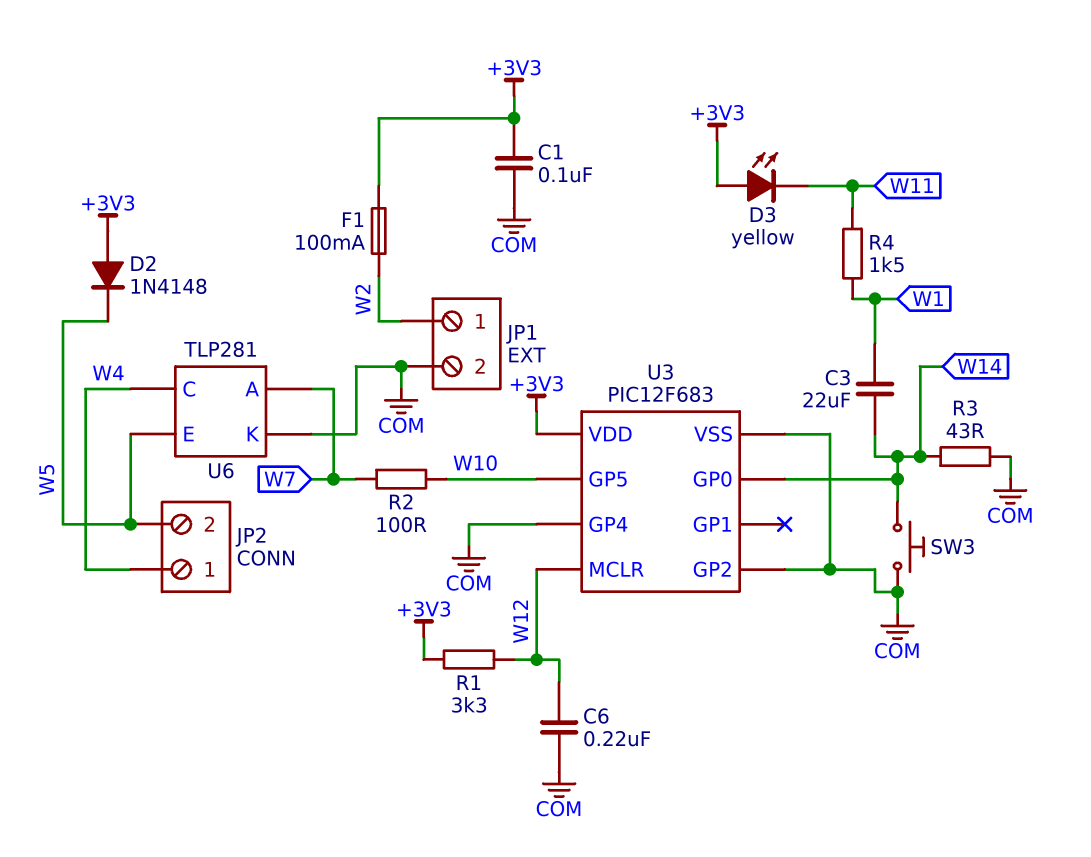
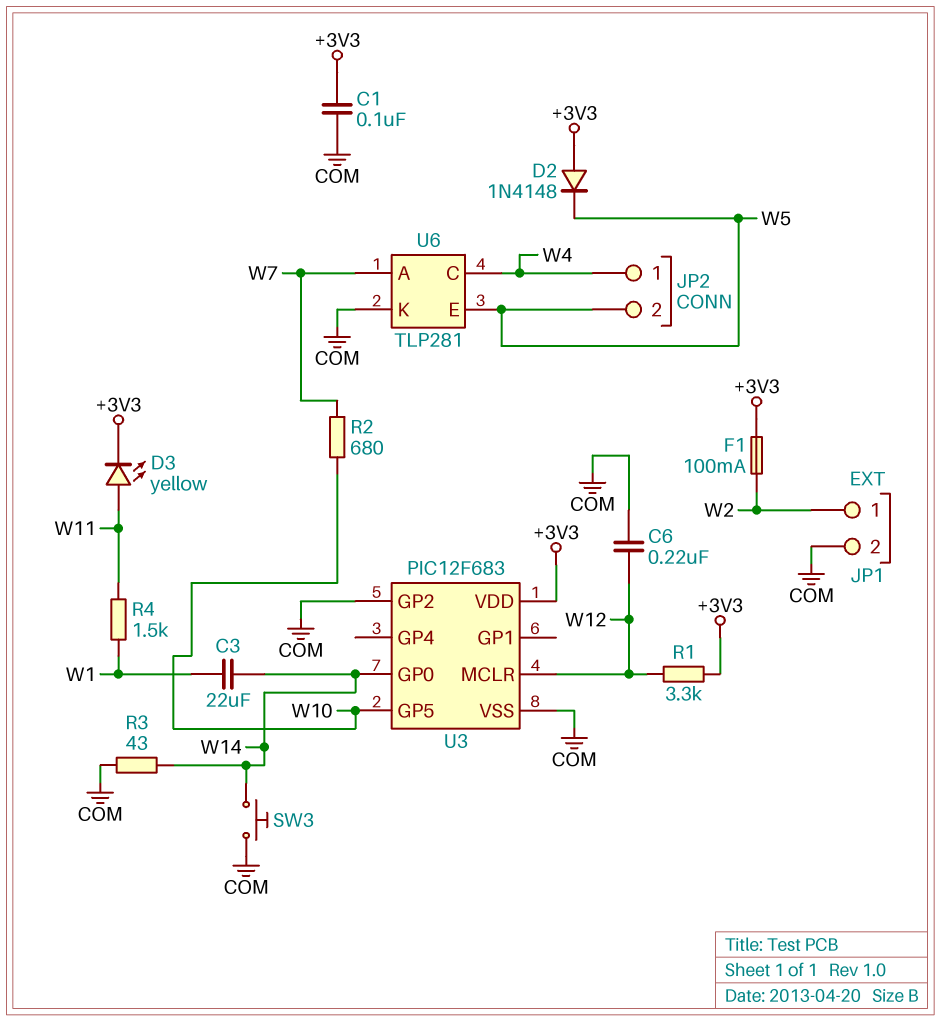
D3: LED yellow (A +3V3, K W11) -> LED yellow (A W11, K +3V3)
R2: 100 (W7, W10) -> 680 (W7, W10)
U3 pin GP4: COM -> none

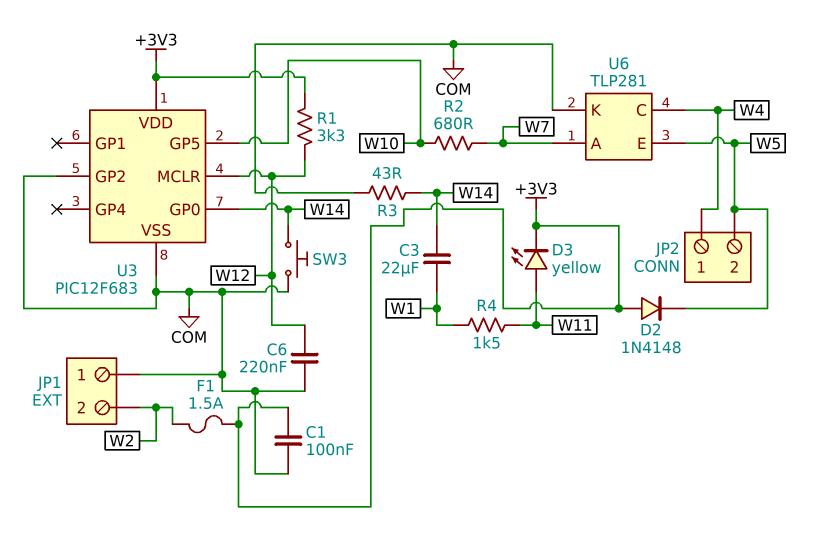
F1: 100mA (+3V3, W2) -> 1.5A (+3V3, W2)
JP1 pin 1: W2 -> COM
JP1 pin 2: COM -> W2

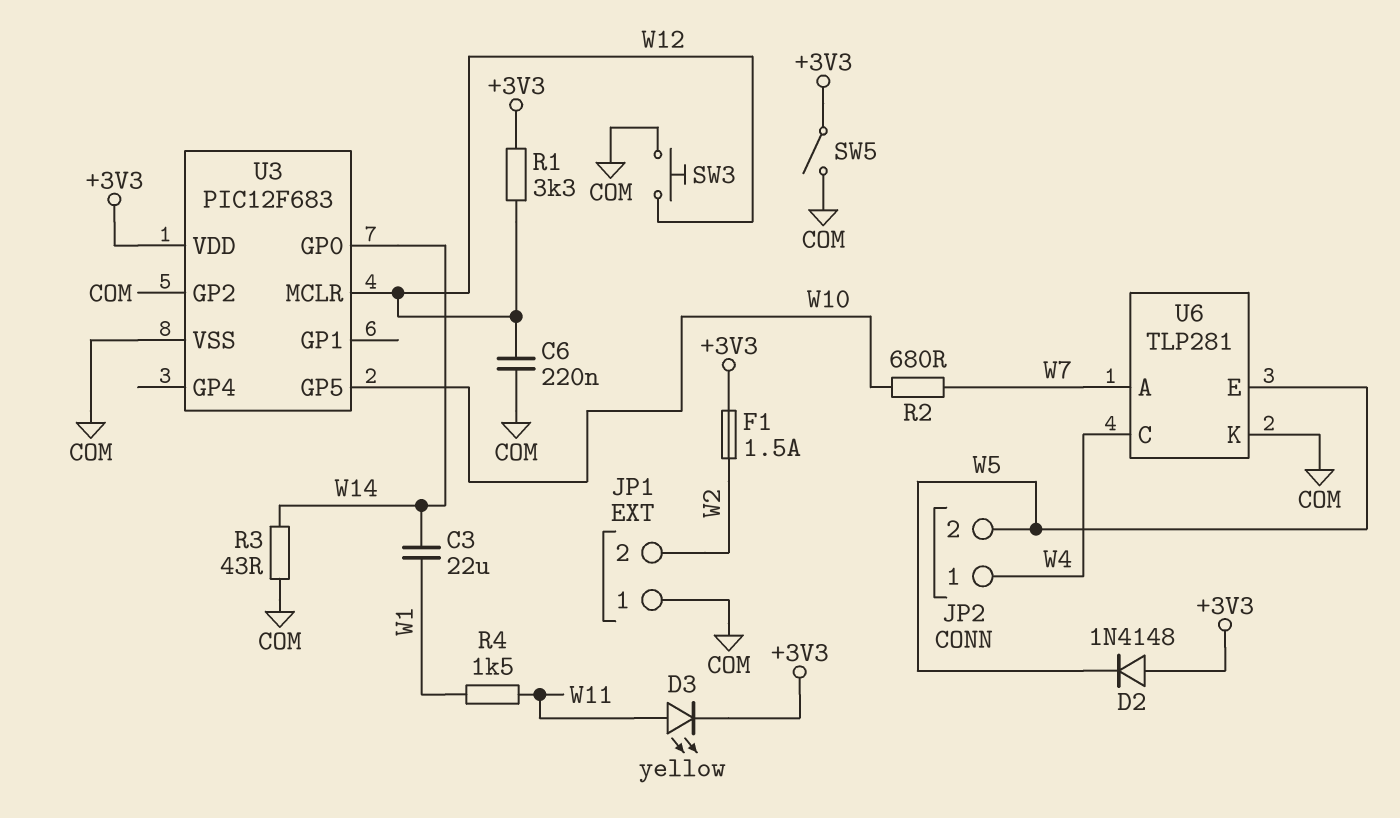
C1: 100nF (+3V3, COM) -> none
SW3: button (COM, W14) -> button (COM, W12)
SW5: none -> switch (+3V3, COM)

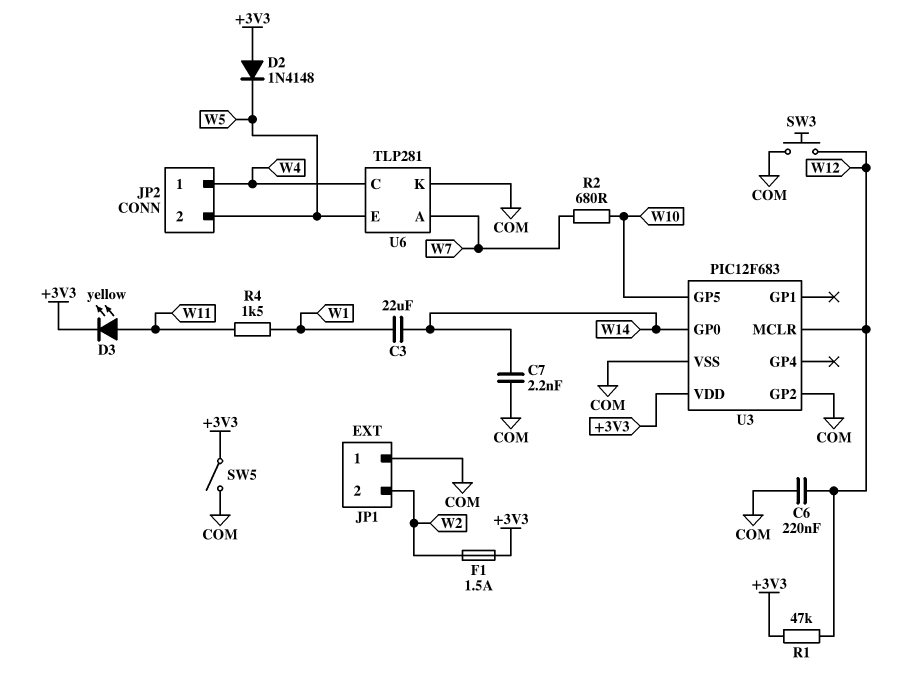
C7: none -> 2.2nF (COM, W14)
R1: 3.3k (+3V3, W12) -> 47k (+3V3, W12)
R3: 43 (COM, W14) -> none

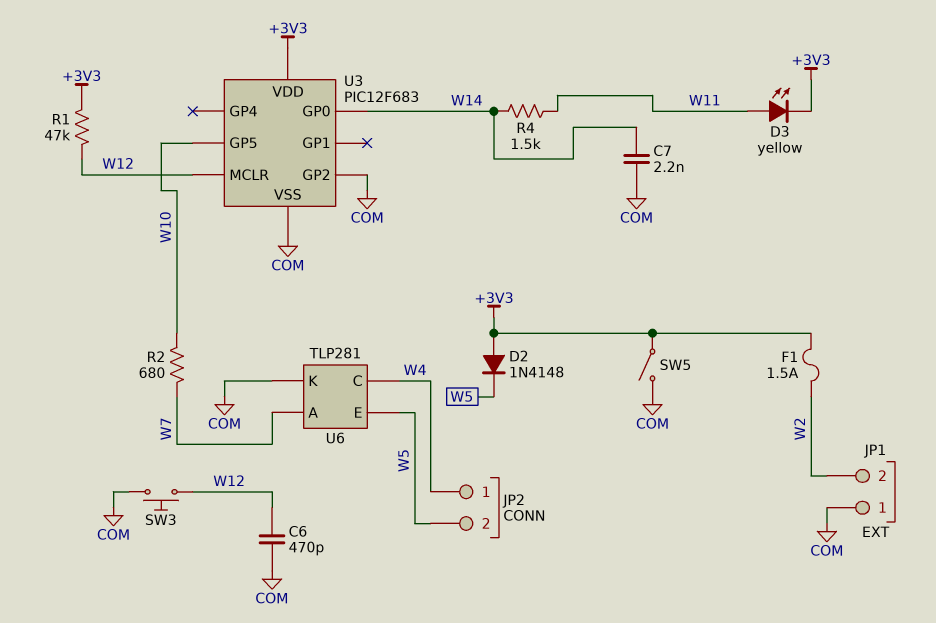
C3: 22uF (W1, W14) -> none
C6: 220nF (COM, W12) -> 470pF (COM, W12)
R4: 1.5k (W1, W11) -> 1.5k (W11, W14)

